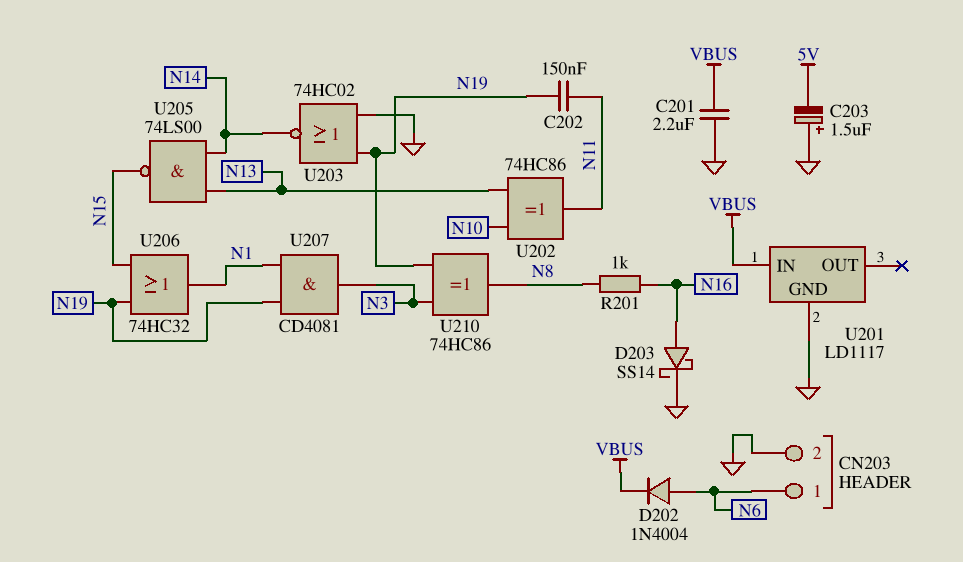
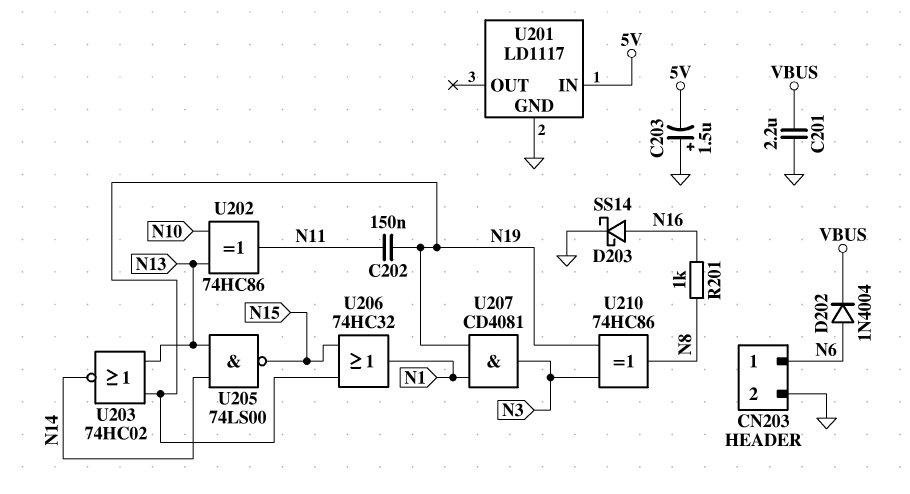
U201 pin IN: VBUS -> 5V
U203: NOR 74HC02 (in GND, in N19, out N14) -> NOR 74HC02 (in N13, in N19, out N14)

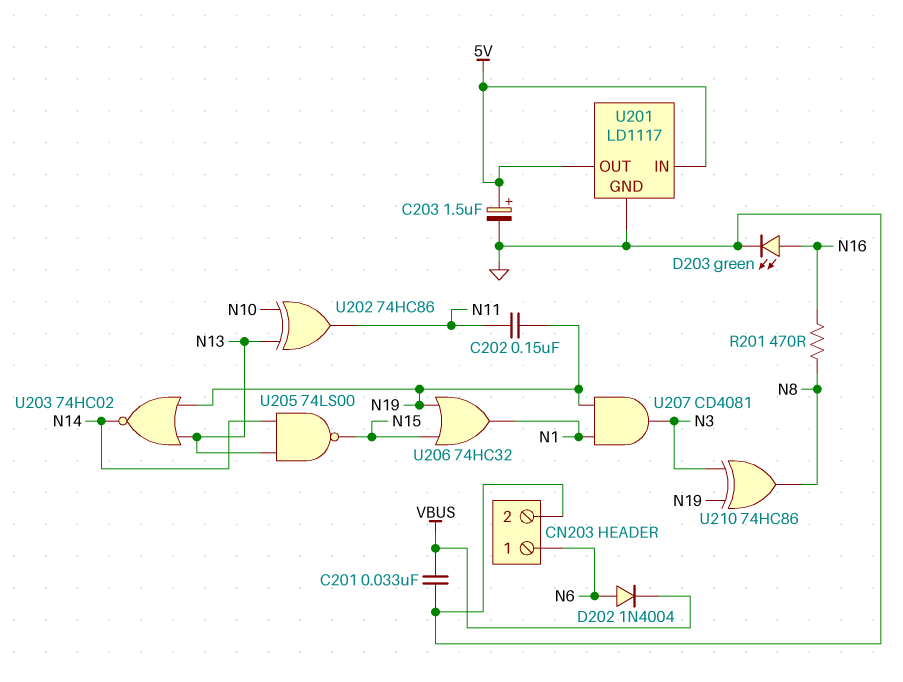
C201: 2.2uF (GND, VBUS) -> 33nF (GND, VBUS)
C203: 1.5uF (plus GND, minus 5V) -> 1.5uF (plus 5V, minus GND)
D203: schottky SS14 (A N16, K GND) -> LED green (A N16, K GND)
R201: 1k (N8, N16) -> 470 (N8, N16)
U201 pin OUT: none -> 5V

